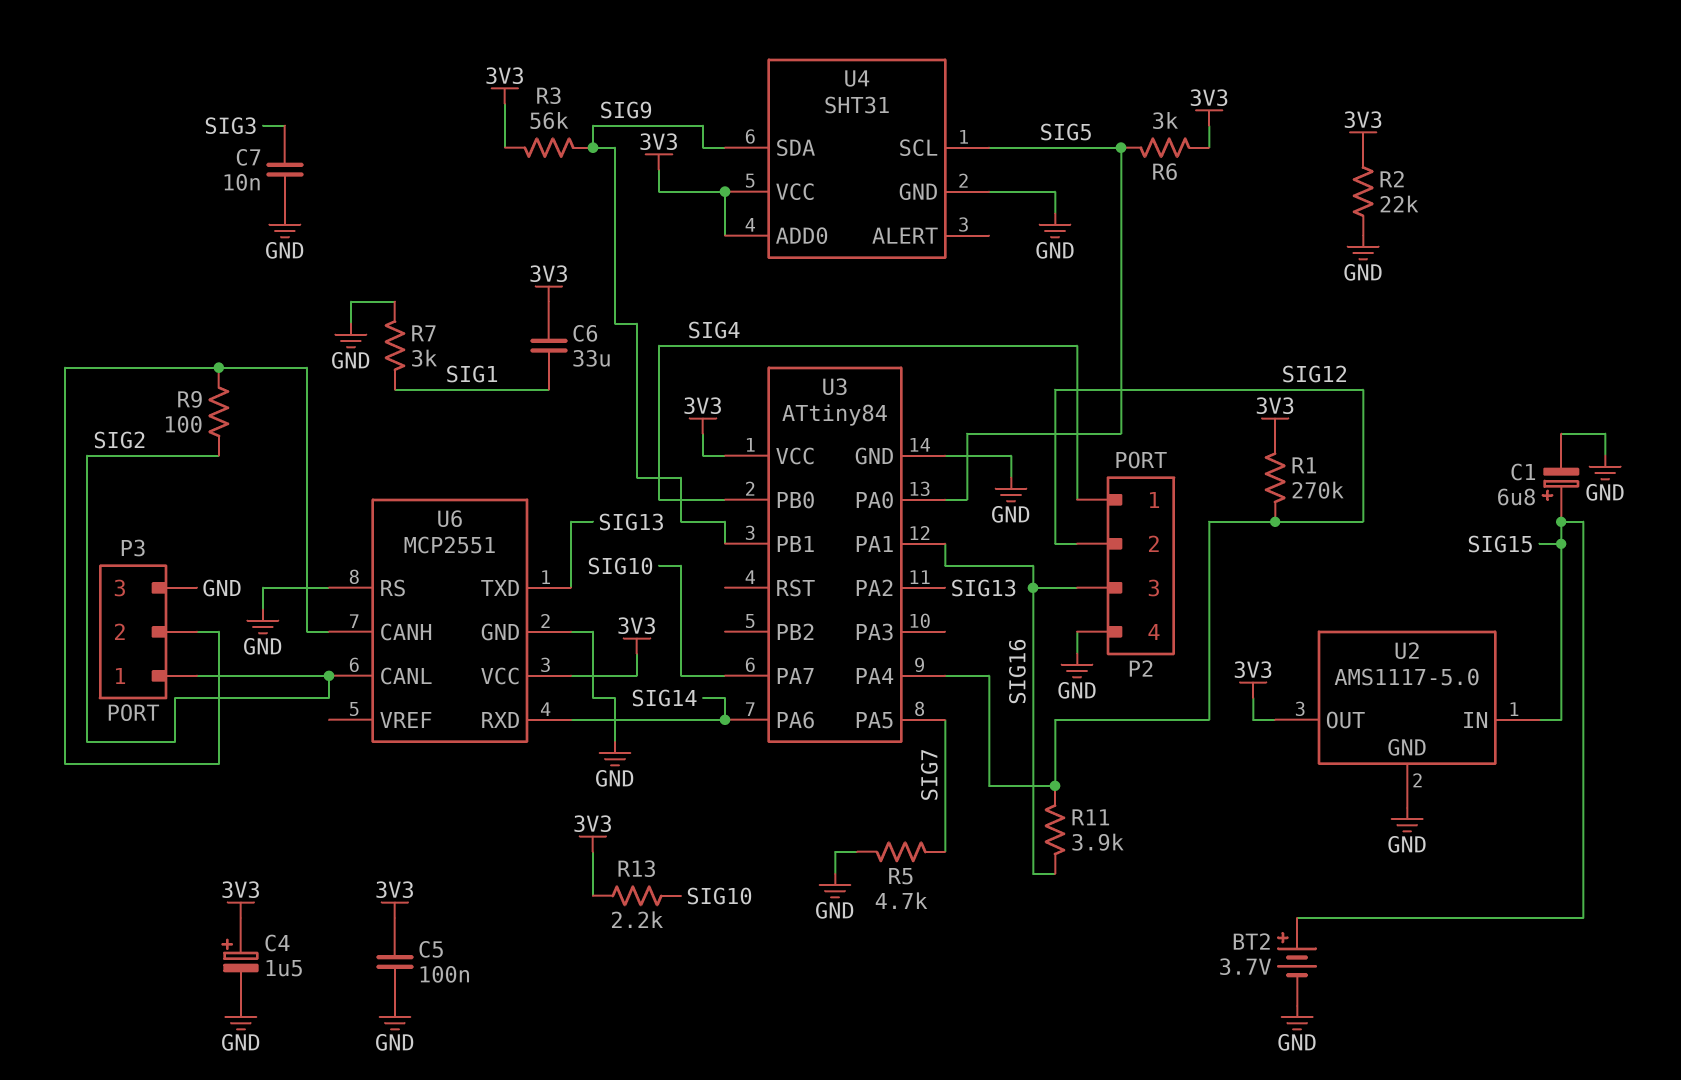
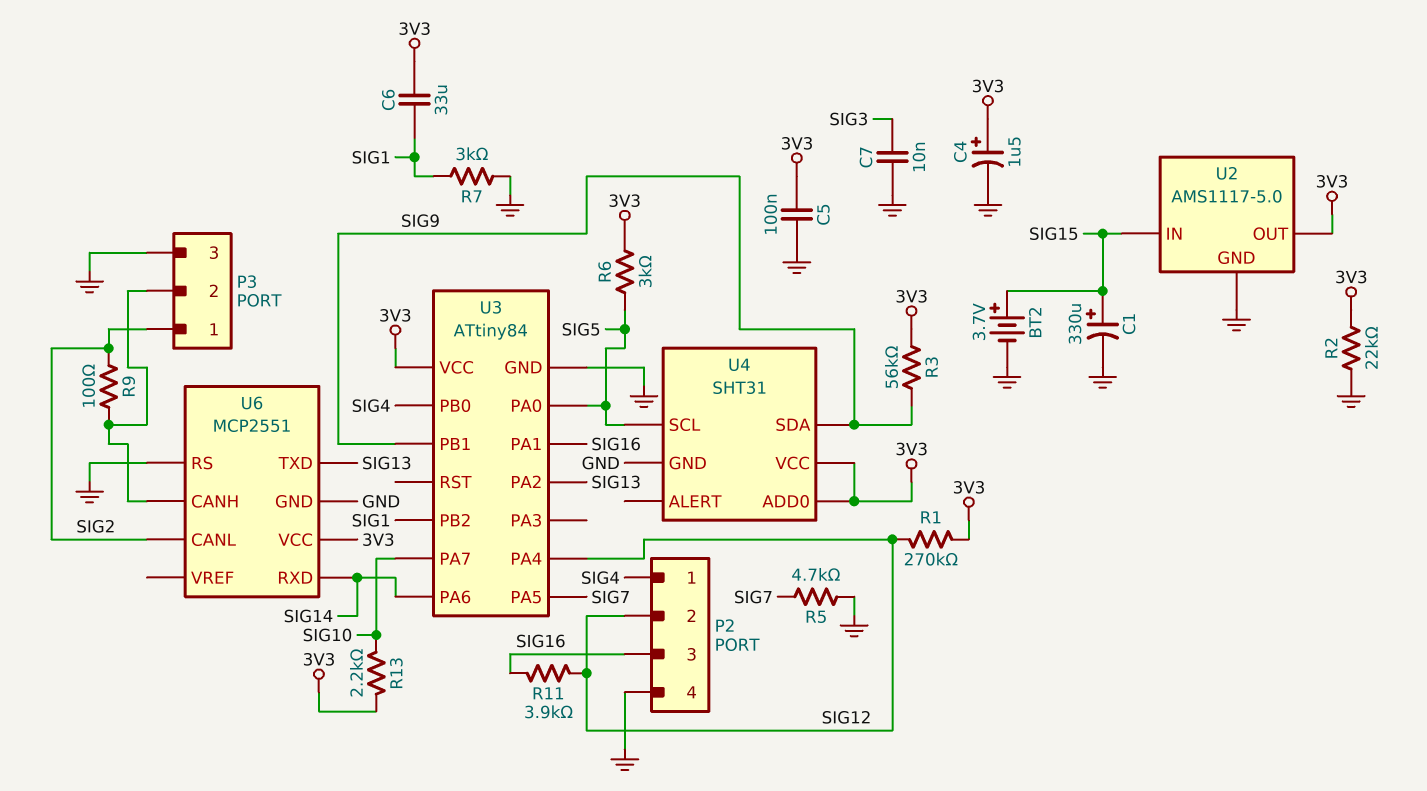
C1: 6.8uF (plus SIG15, minus GND) -> 330uF (plus SIG15, minus GND)
U3 pin PB2: none -> SIG1

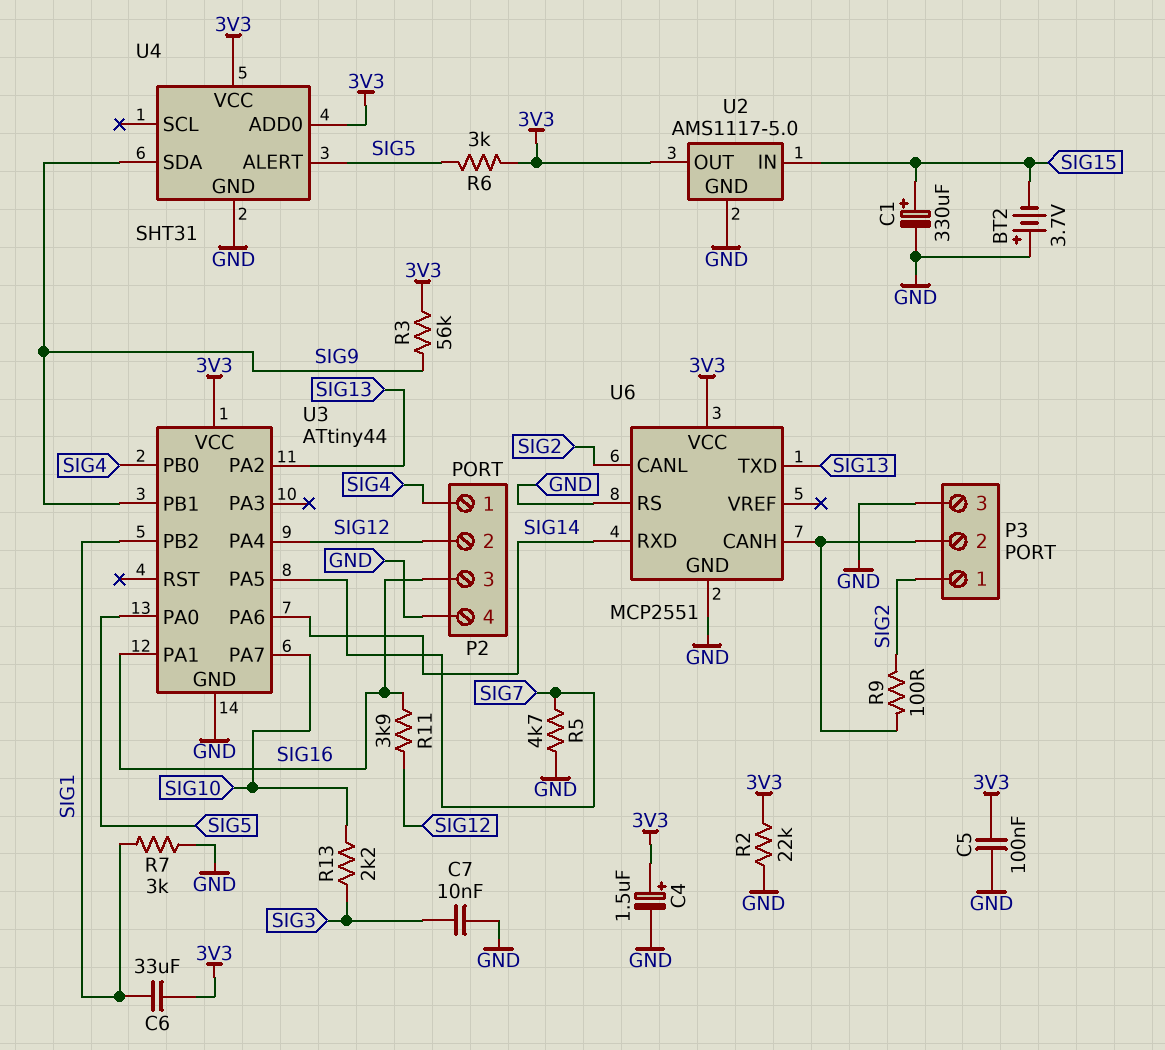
BT2: 3.7V (plus SIG15, minus GND) -> 3.7V (plus GND, minus SIG15)
R1: 270k (3V3, SIG12) -> none
R13: 2.2k (3V3, SIG10) -> 2.2k (SIG3, SIG10)
U3: ATtiny84 -> ATtiny44
U4 pin ALERT: none -> SIG5
U4 pin SCL: SIG5 -> none

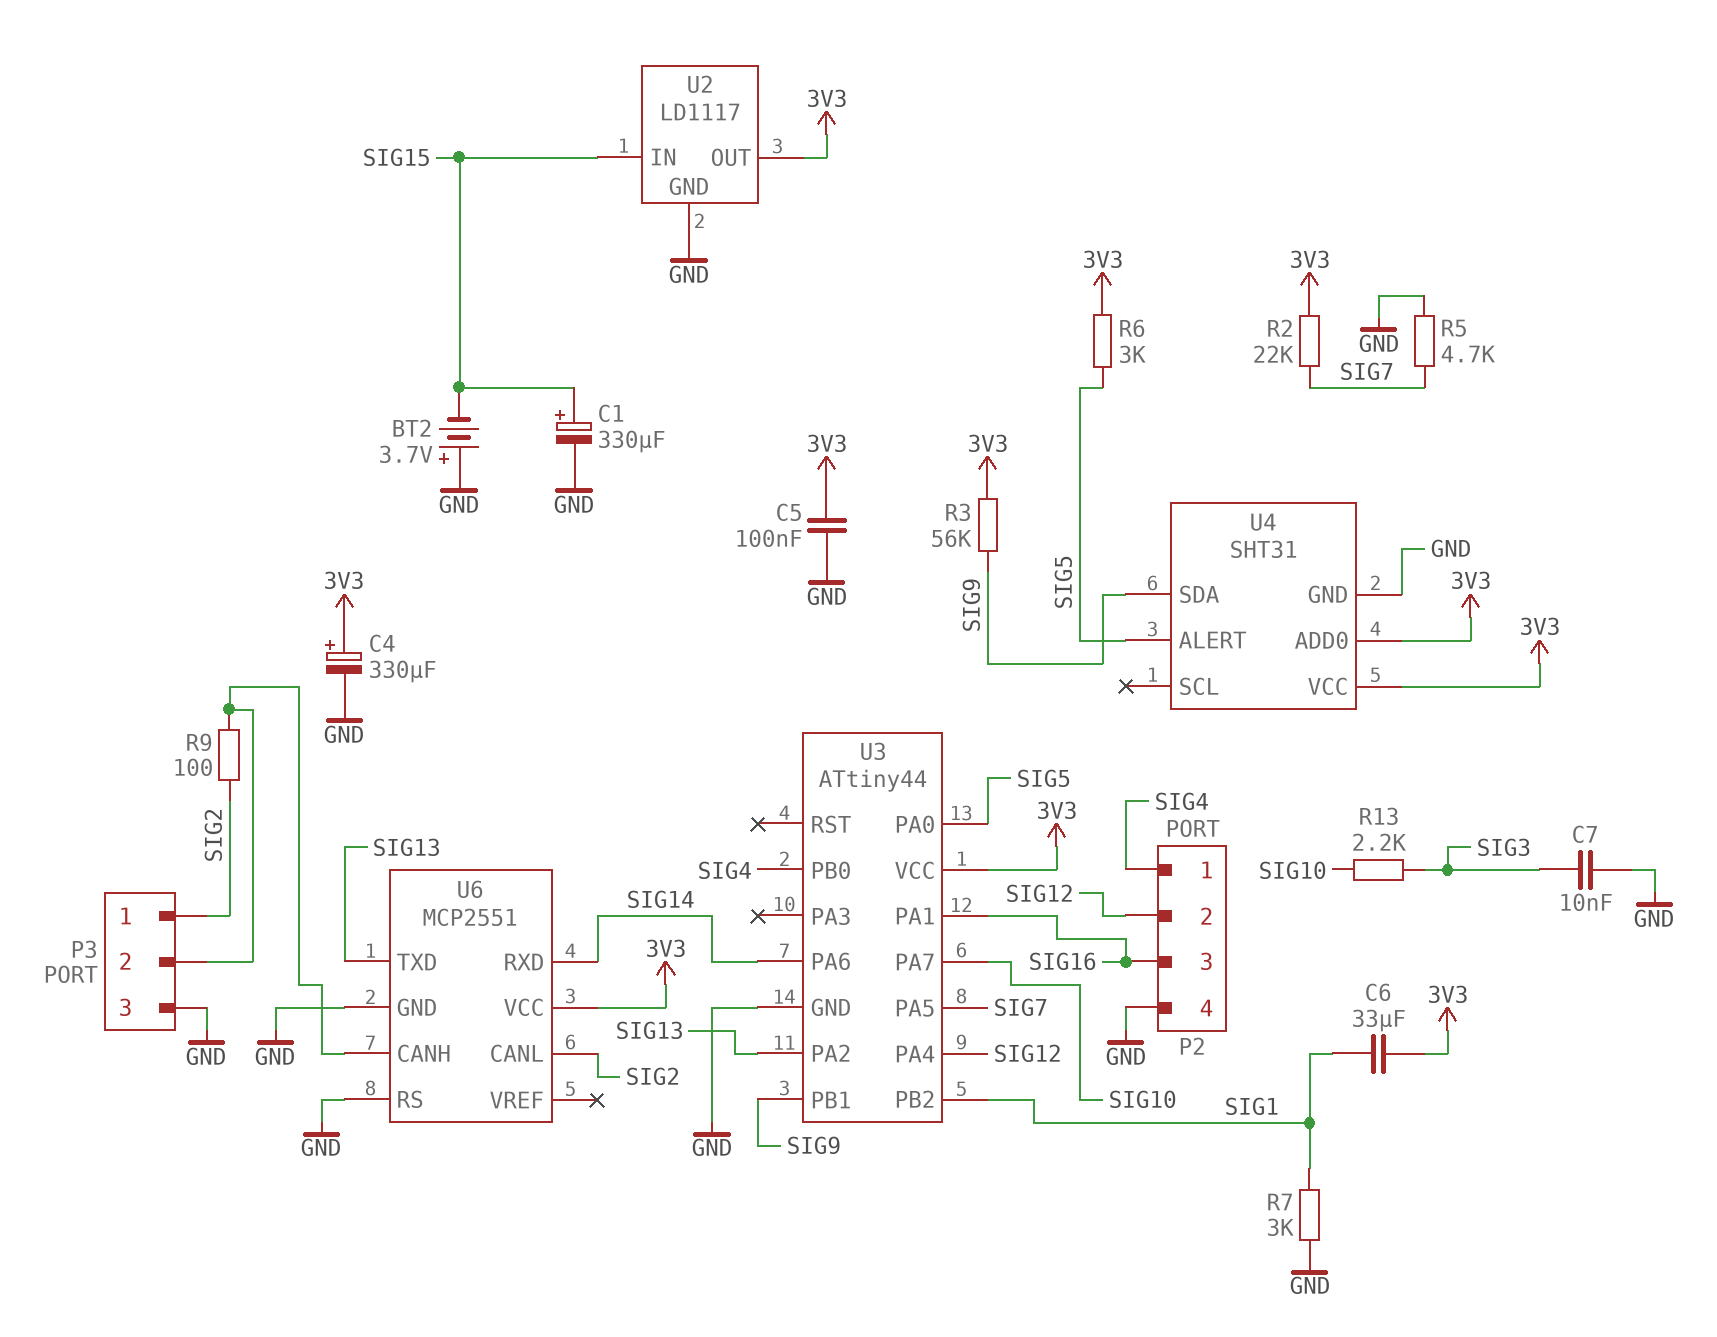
C4: 1.5uF (plus 3V3, minus GND) -> 330uF (plus 3V3, minus GND)
R2: 22k (3V3, GND) -> 22k (3V3, SIG7)
R11: 3.9k (SIG12, SIG16) -> none
U2: AMS1117-5.0 -> LD1117

